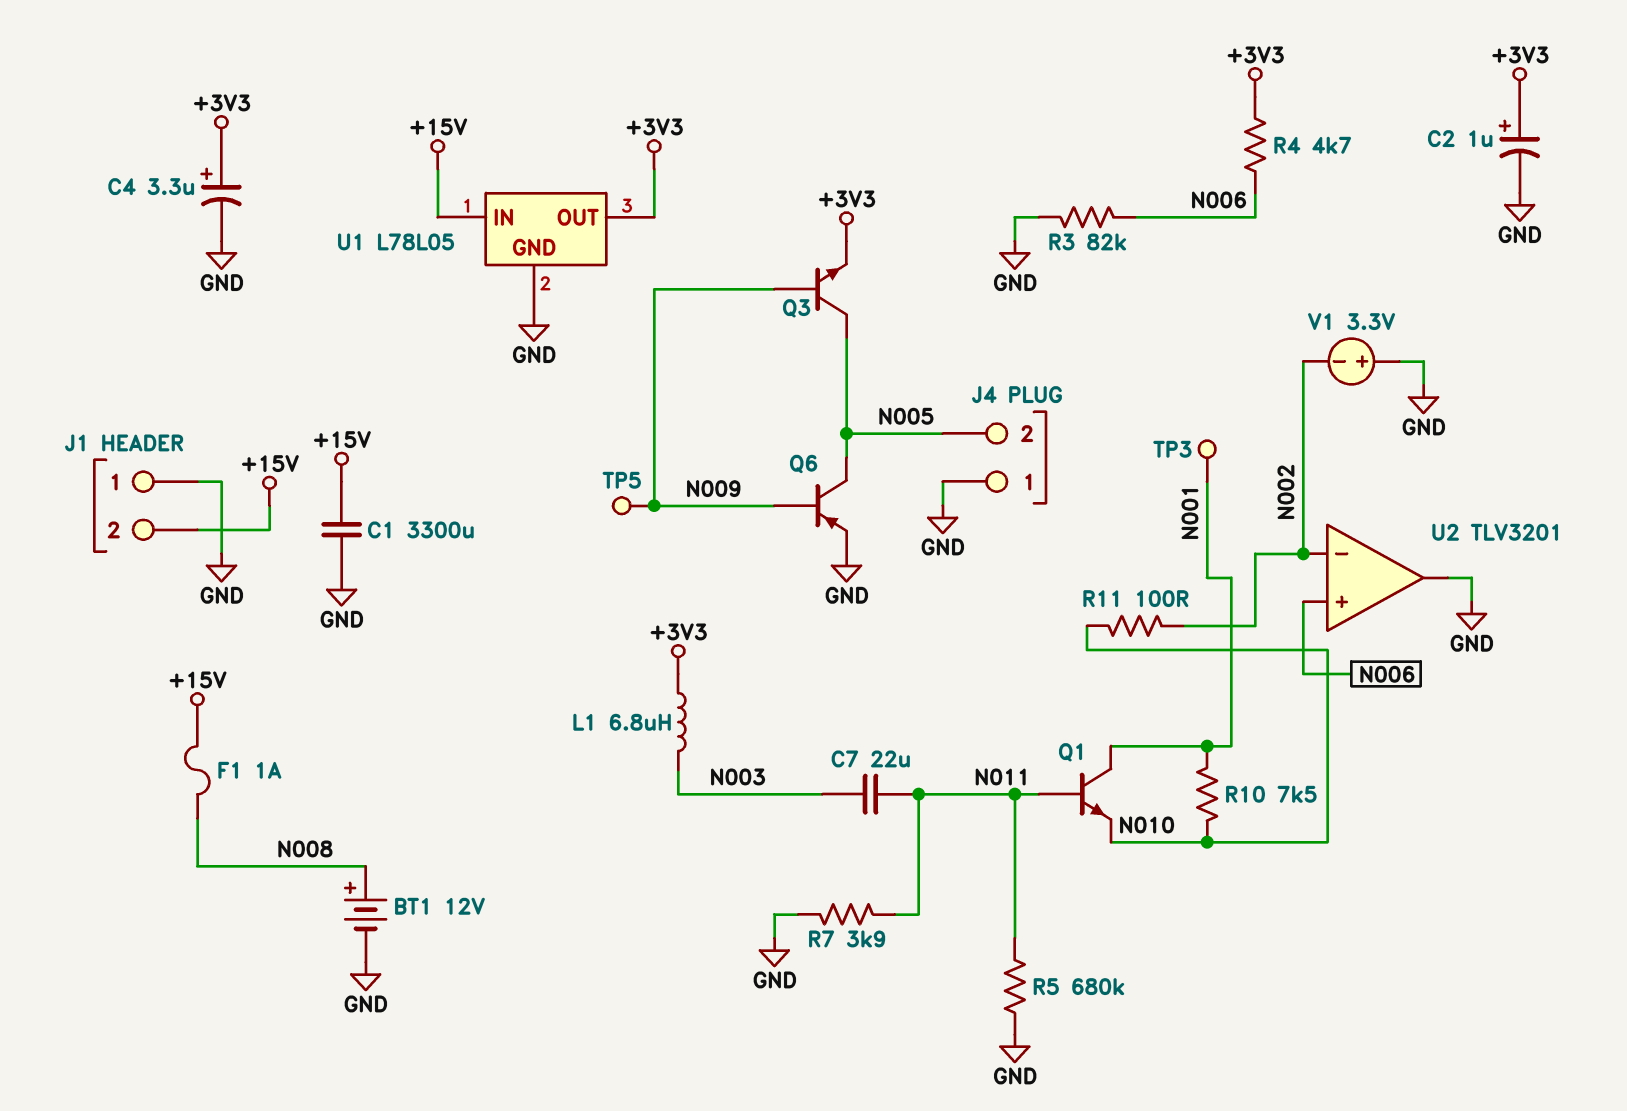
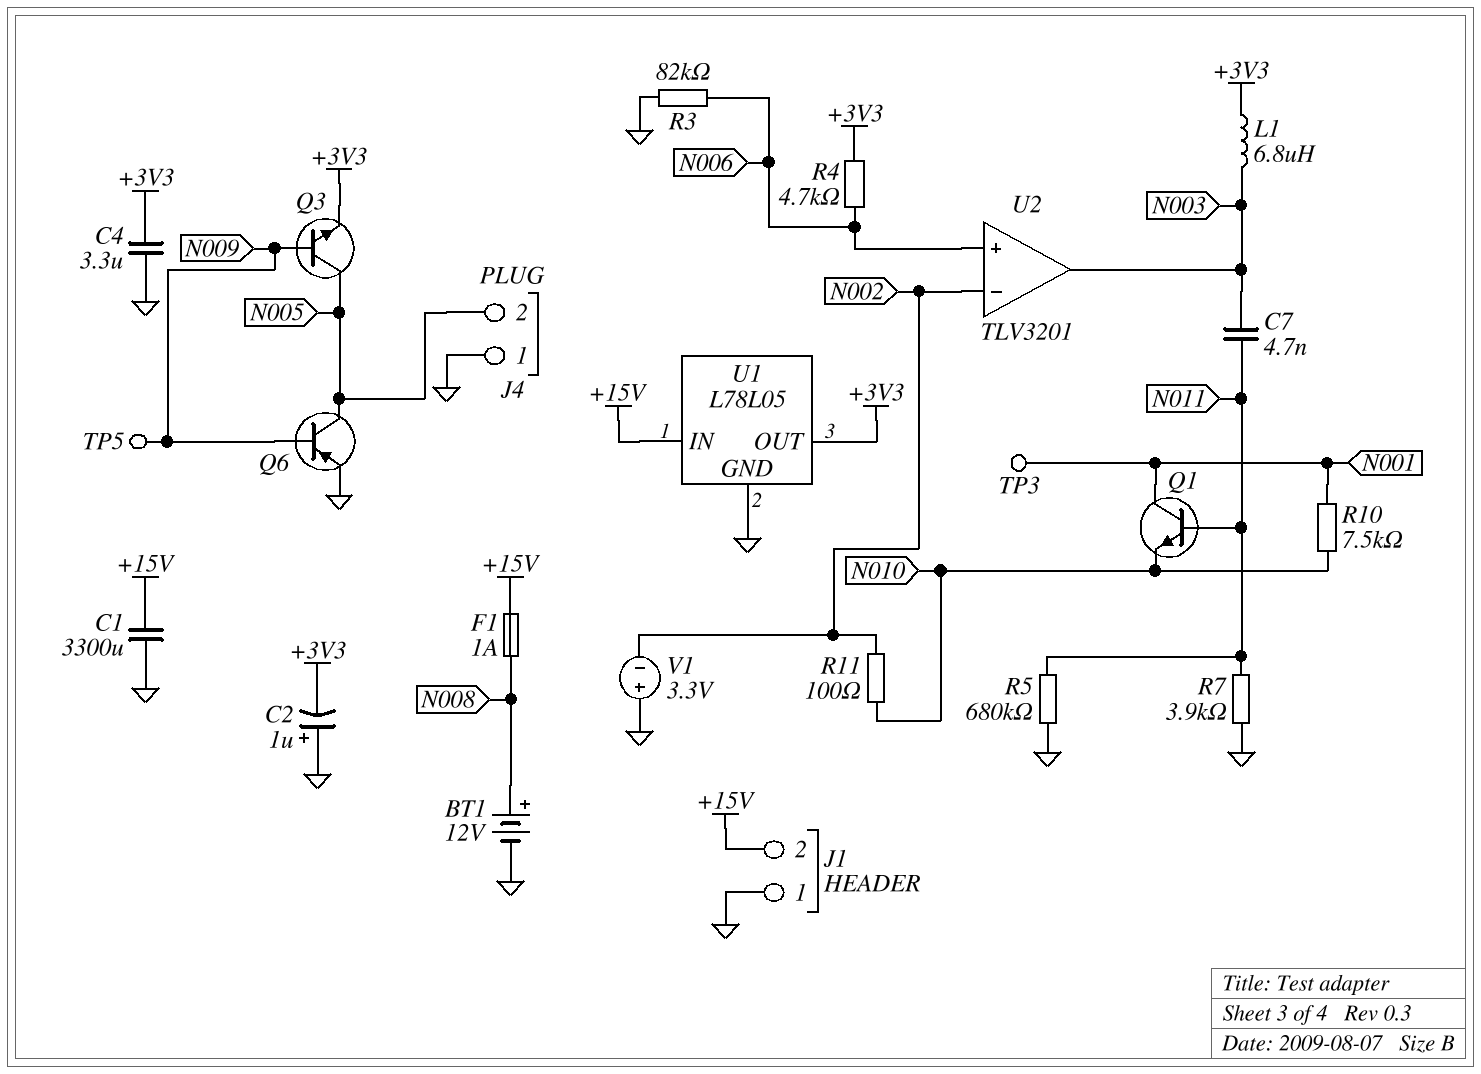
C2: 1uF (plus +3V3, minus GND) -> 1uF (plus GND, minus +3V3)
C4: 3.3uF (plus +3V3, minus GND) -> 3.3uF (+3V3, GND)
C7: 22uF (N003, N011) -> 4.7nF (N003, N011)
U2 pin out: GND -> N003

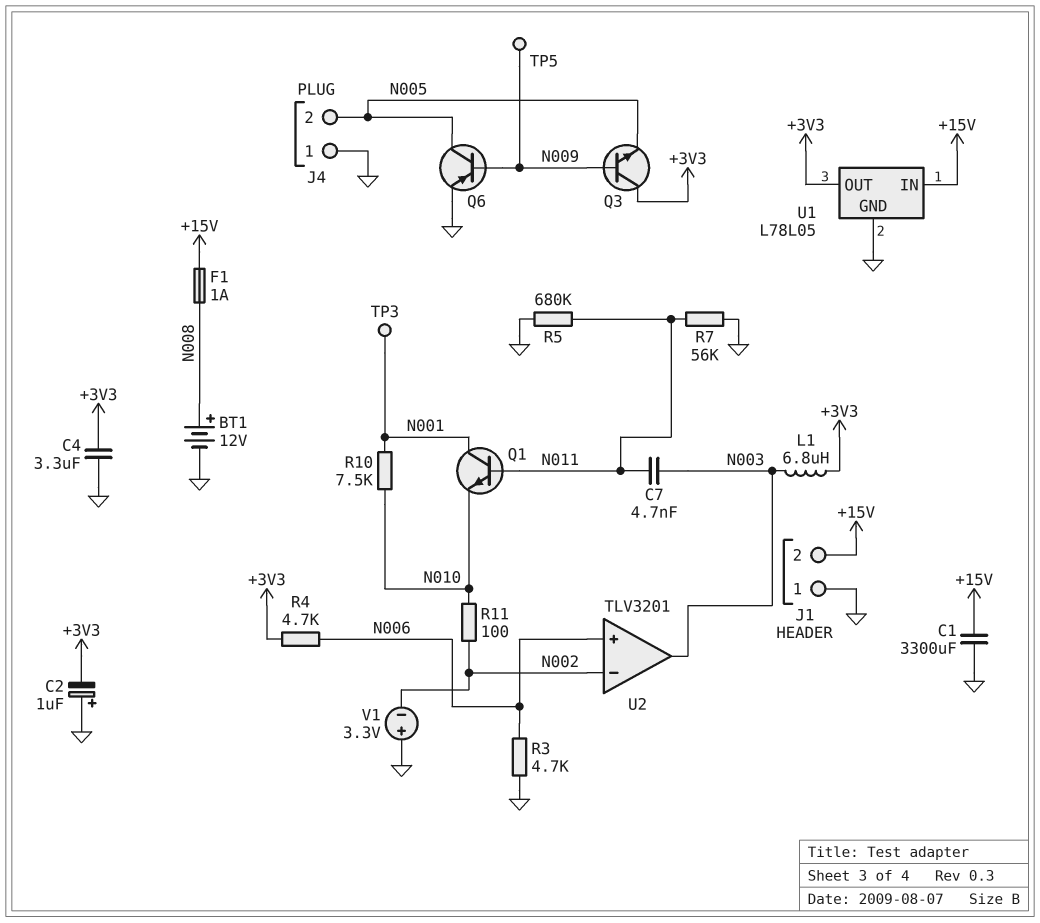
Q3: NPN (B N009, C N005, E +3V3) -> NPN (B N009, C +3V3, E N005)
R3: 82k (GND, N006) -> 4.7k (GND, N006)
R7: 3.9k (GND, N011) -> 56k (GND, N011)

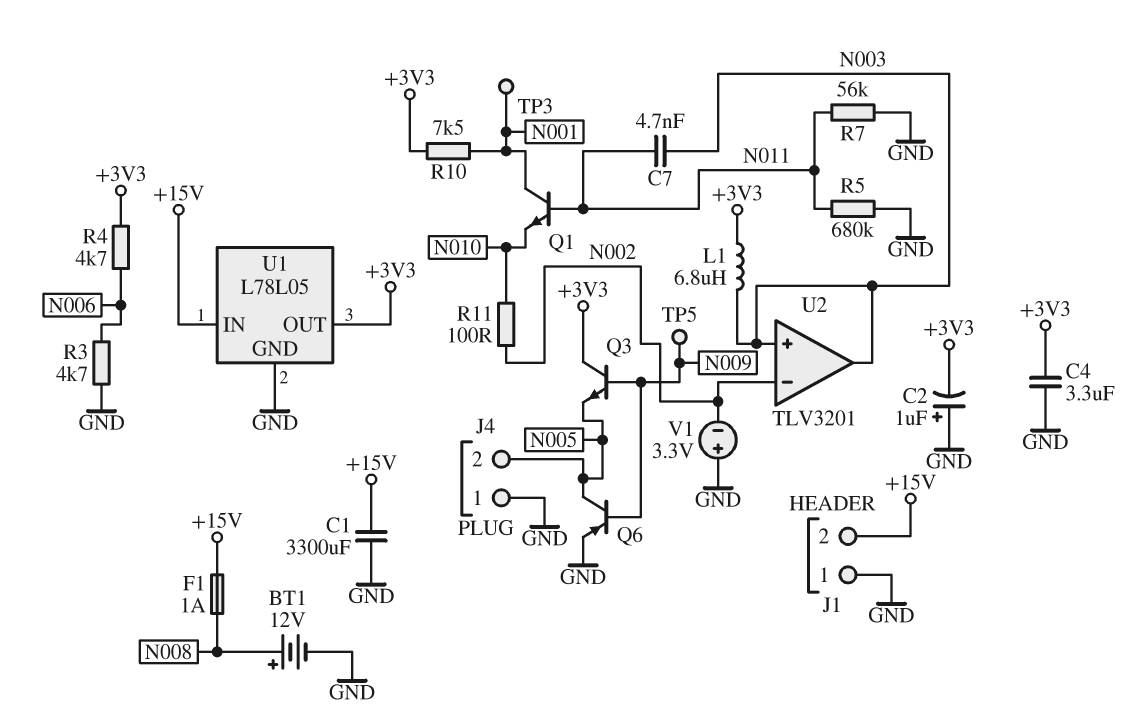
R10: 7.5k (N001, N010) -> 7.5k (+3V3, N001)
U2 pin in+: N006 -> N003

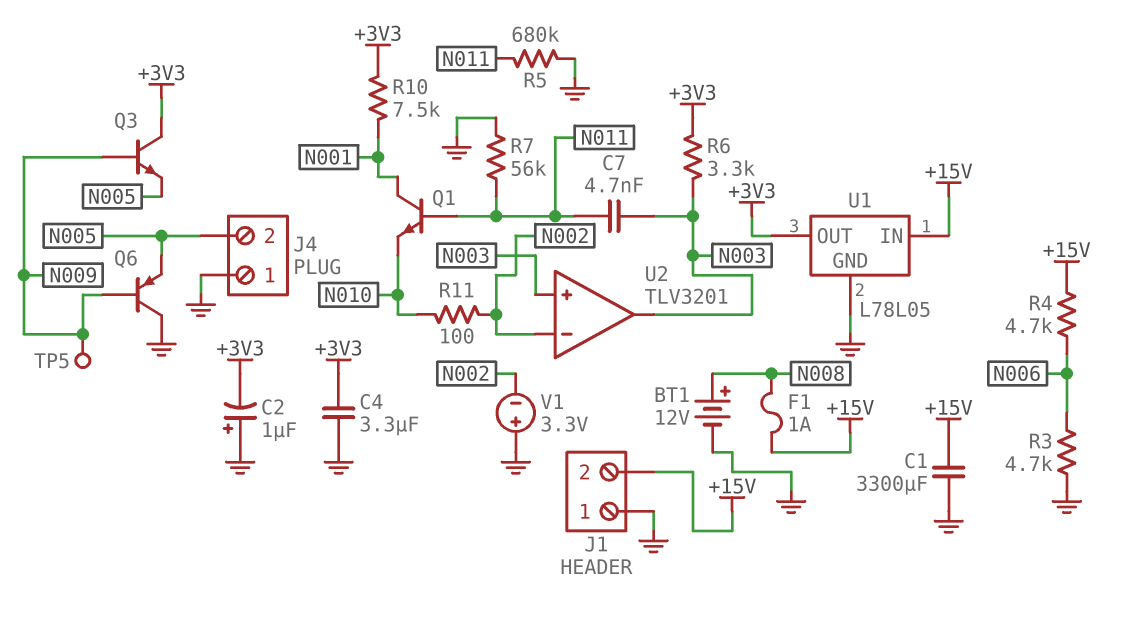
L1: 6.8uH (+3V3, N003) -> none
Q6: PNP (B N009, C N005, E GND) -> PNP (B N009, C GND, E N005)
R4: 4.7k (+3V3, N006) -> 4.7k (+15V, N006)
R6: none -> 3.3k (+3V3, N003)
TP3: test point (N001) -> none

